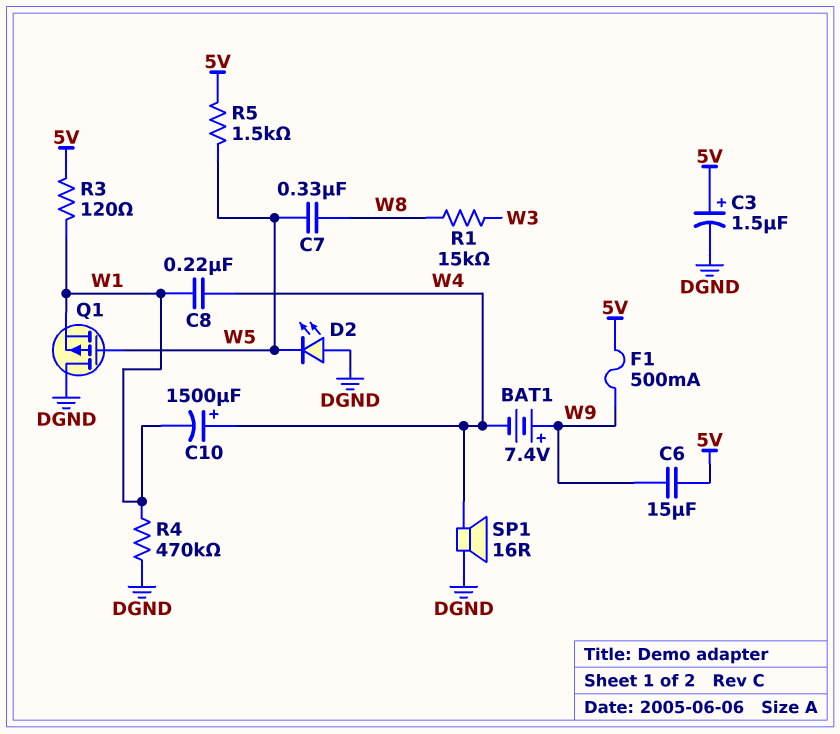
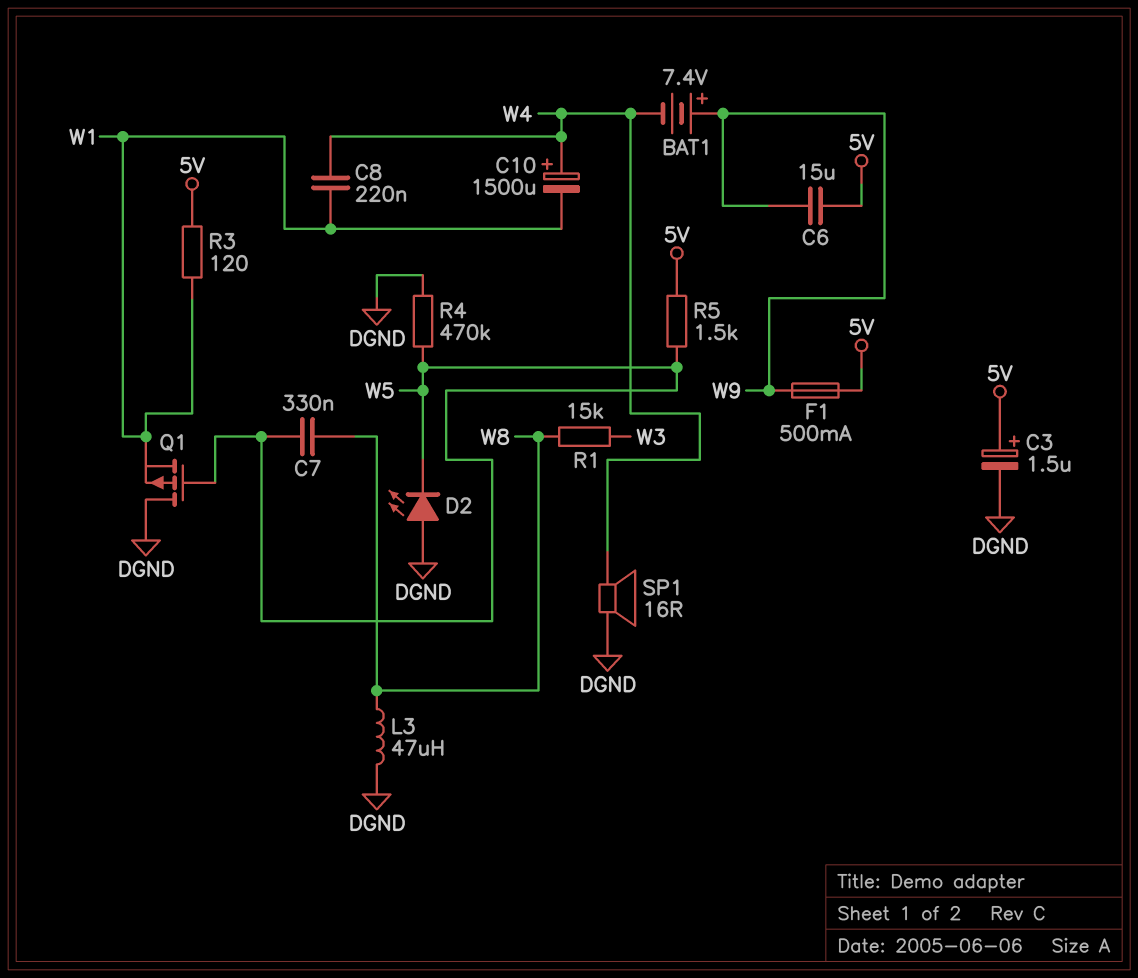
L3: none -> 47uH (DGND, W8)
R4: 470k (DGND, W1) -> 470k (DGND, W5)

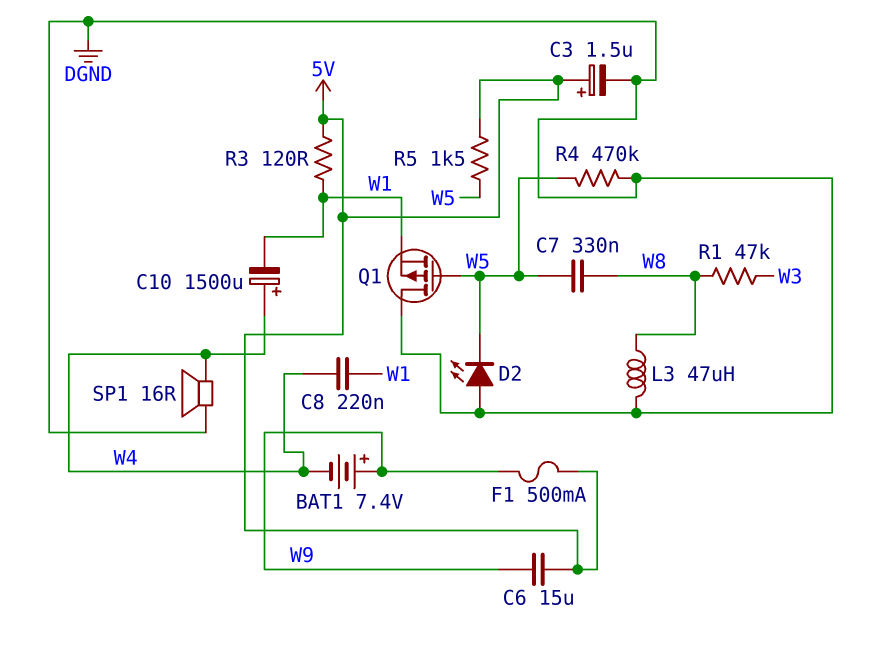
R1: 15k (W3, W8) -> 47k (W3, W8)

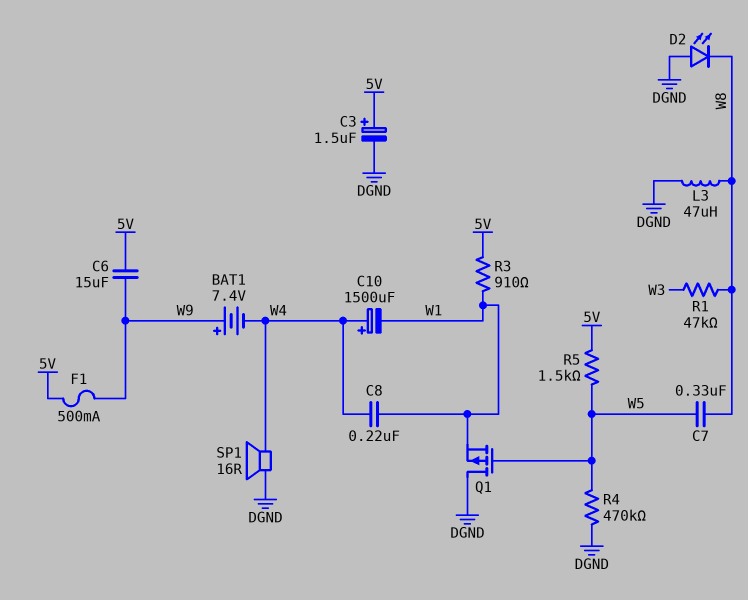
D2: LED (A DGND, K W5) -> LED (A DGND, K W8)
R3: 120 (5V, W1) -> 910 (5V, W1)

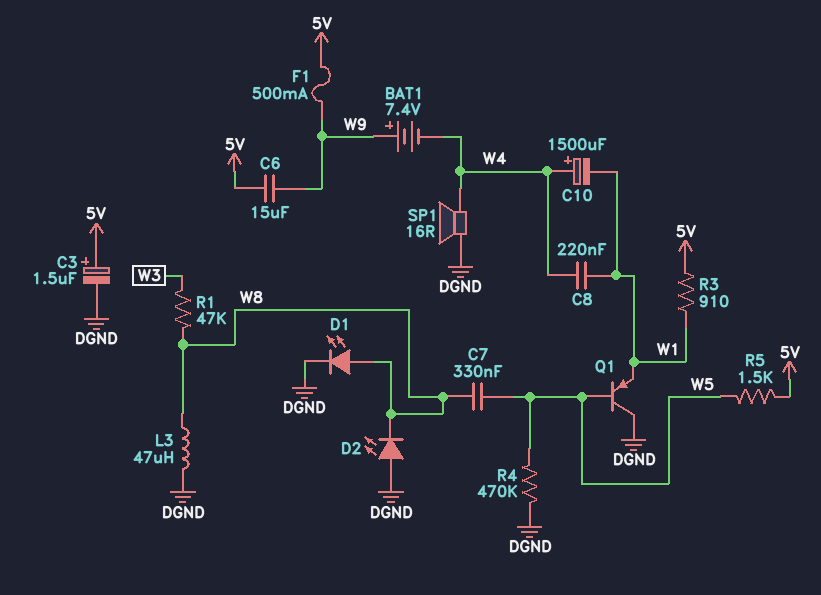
D1: none -> LED (A W8, K DGND)
Q1: PMOS (G W5, D DGND, S W1) -> PNP (B W5, C DGND, E W1)

